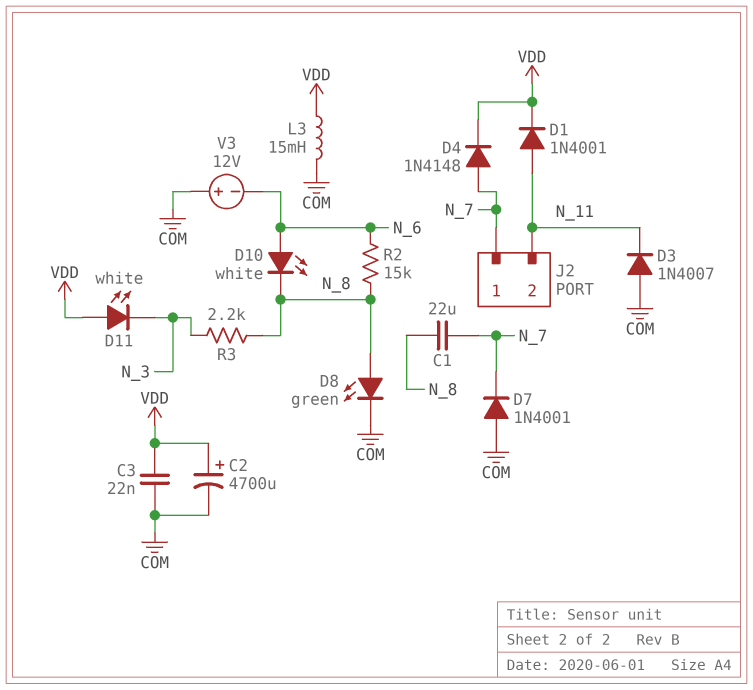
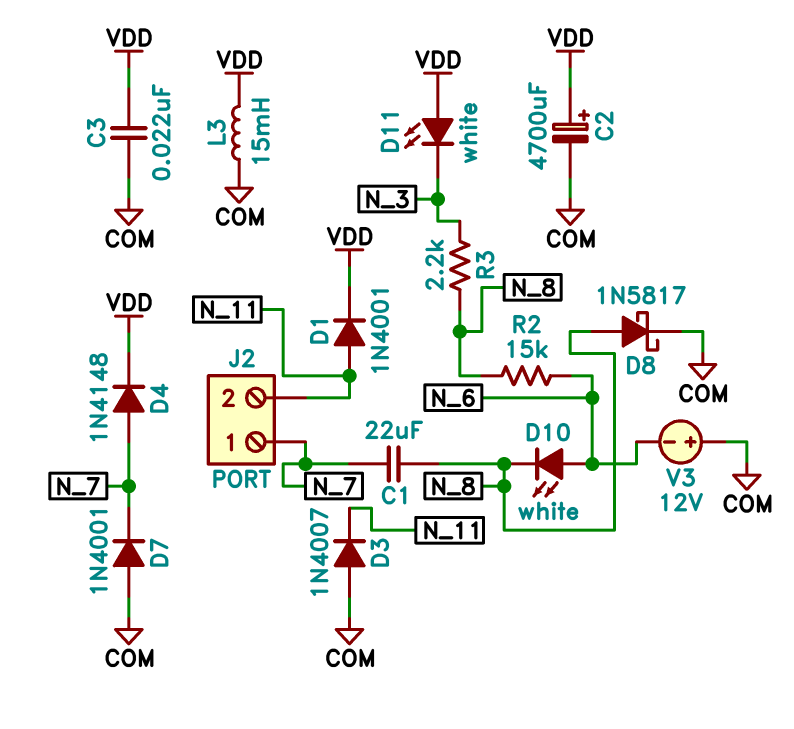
D8: LED green (A N_8, K COM) -> schottky 1N5817 (A N_8, K COM)

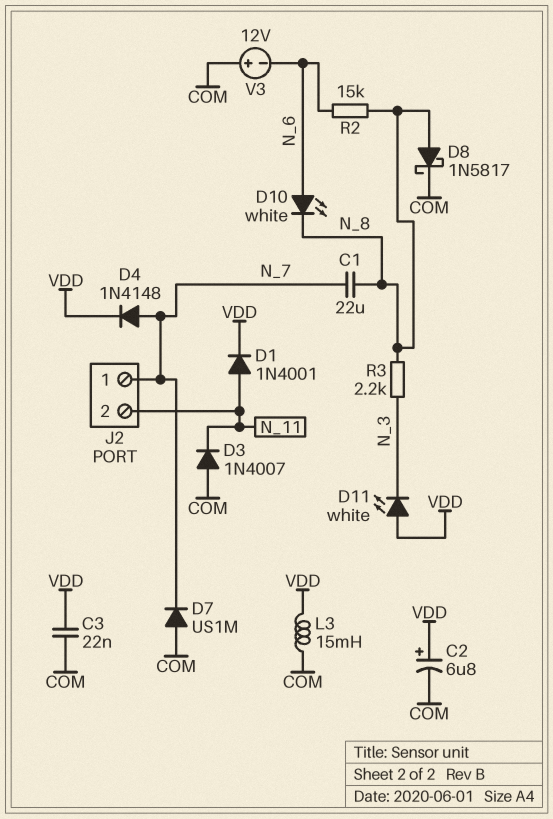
C2: 4700uF (plus VDD, minus COM) -> 6.8uF (plus VDD, minus COM)
D7: diode 1N4001 (A COM, K N_7) -> diode US1M (A COM, K N_7)

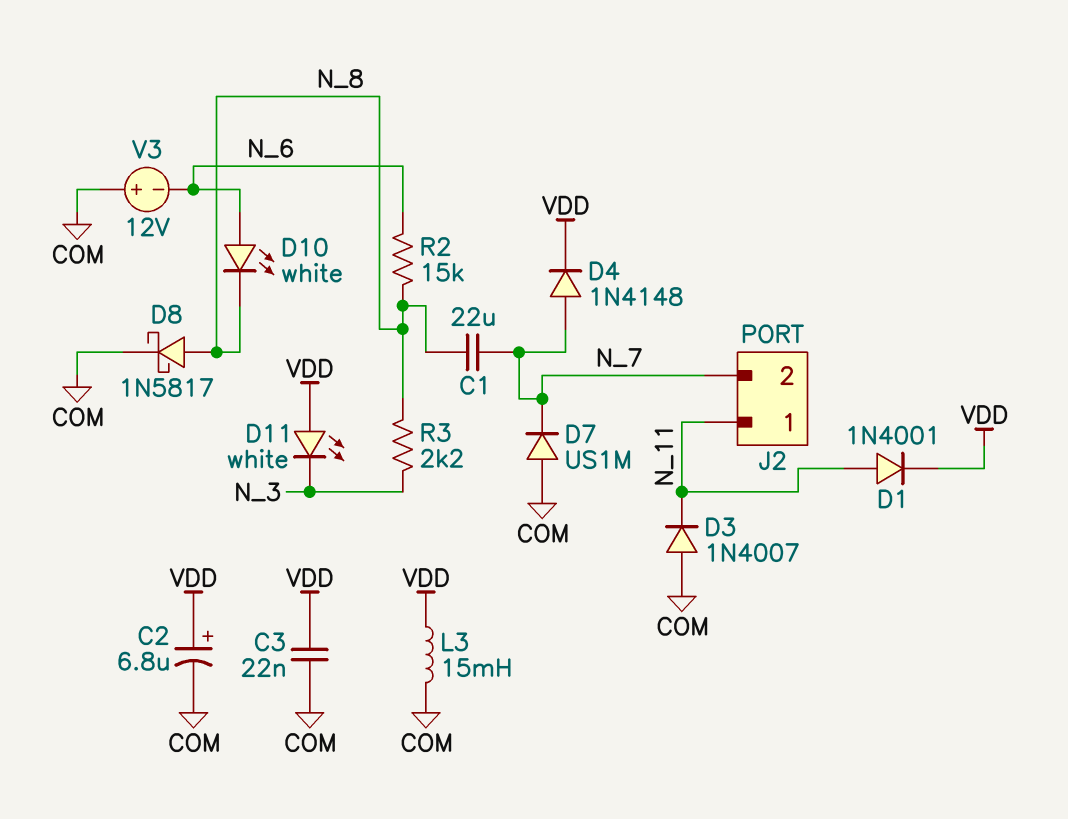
J2 pin 1: N_7 -> N_11
J2 pin 2: N_11 -> N_7

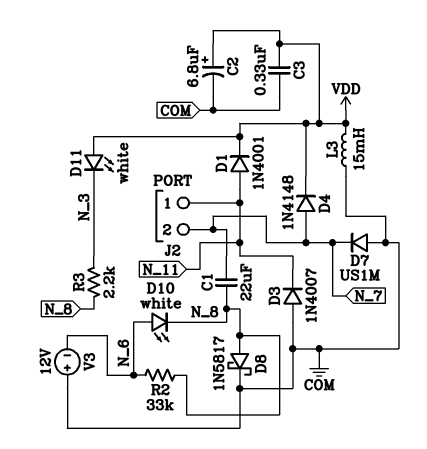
C3: 22nF (COM, VDD) -> 330nF (COM, VDD)
R2: 15k (N_6, N_8) -> 33k (N_6, N_8)

